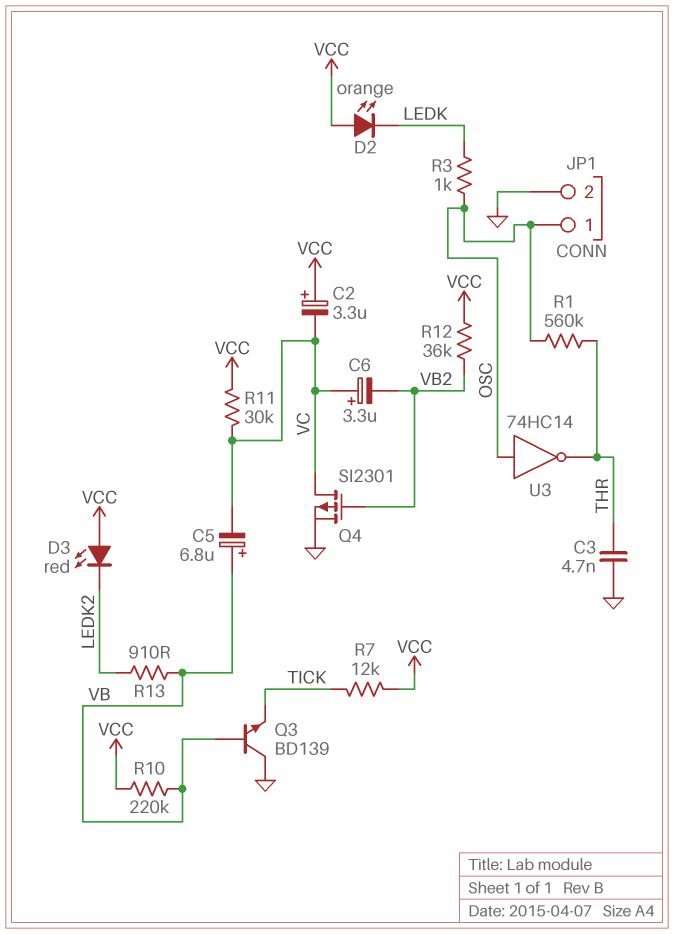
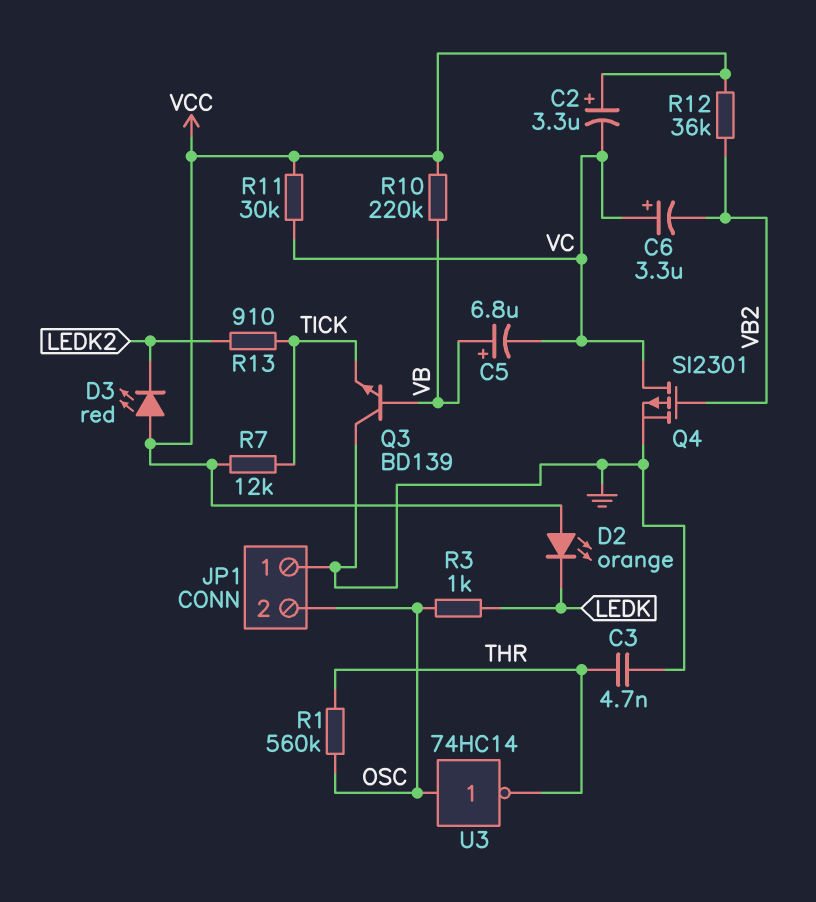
JP1 pin 1: OSC -> GND
JP1 pin 2: GND -> OSC
R13: 910 (LEDK2, VB) -> 910 (LEDK2, TICK)

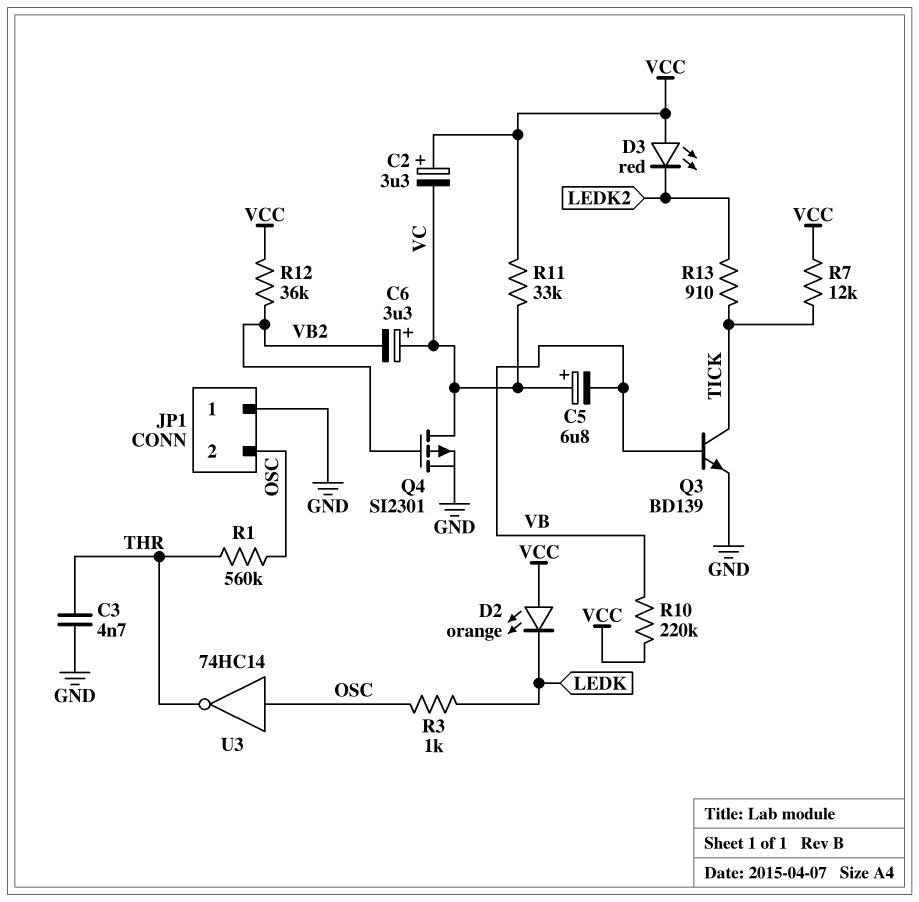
C5: 6.8uF (plus VB, minus VC) -> 6.8uF (plus VC, minus VB)
Q3: NPN BD139 (B VB, C GND, E TICK) -> NPN BD139 (B VB, C TICK, E GND)
R11: 30k (VC, VCC) -> 33k (VC, VCC)

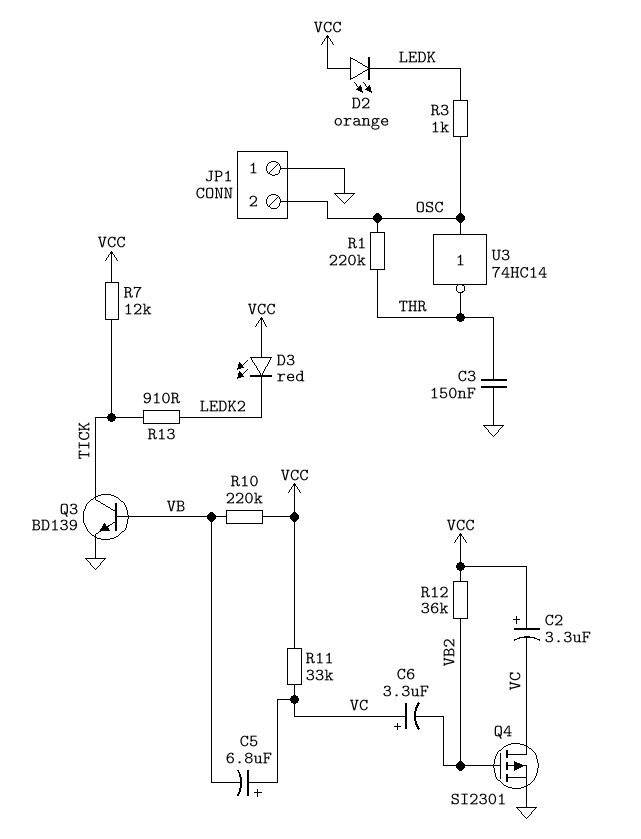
C3: 4.7nF (GND, THR) -> 150nF (GND, THR)
R1: 560k (OSC, THR) -> 220k (OSC, THR)

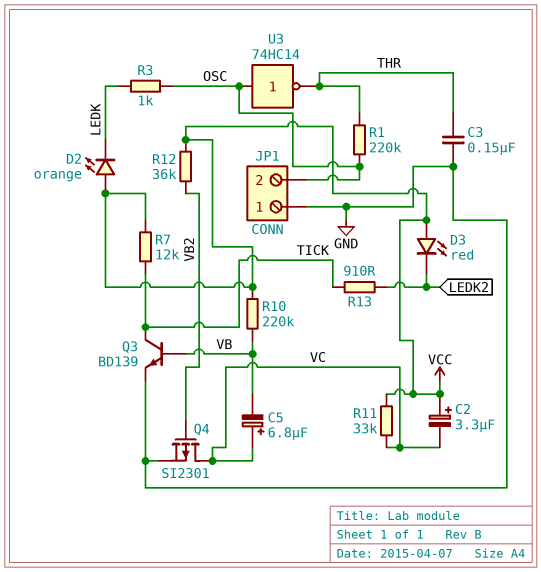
C6: 3.3uF (plus VC, minus VB2) -> none

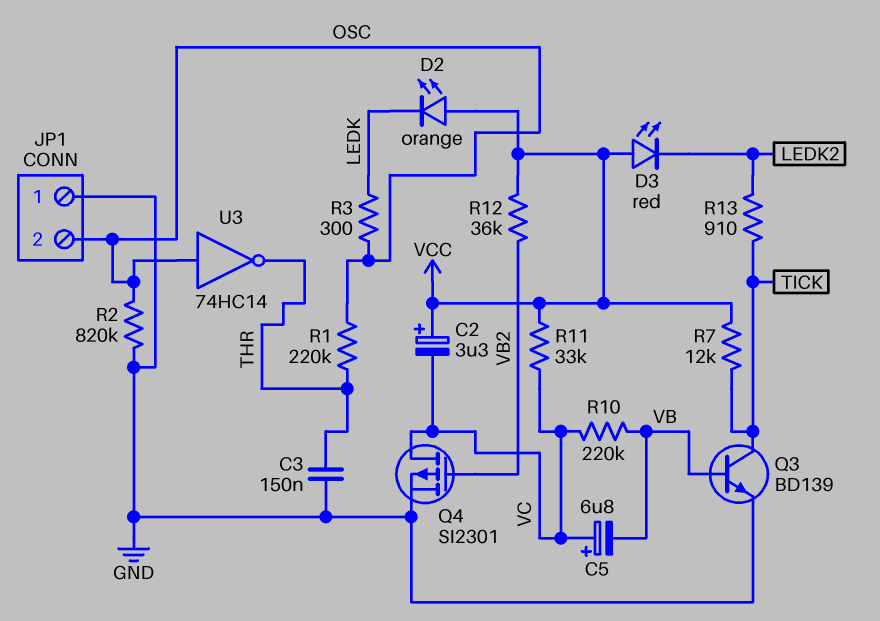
R2: none -> 820k (GND, OSC)
R3: 1k (LEDK, OSC) -> 300 (LEDK, OSC)
R10: 220k (VB, VCC) -> 220k (VB, VC)

